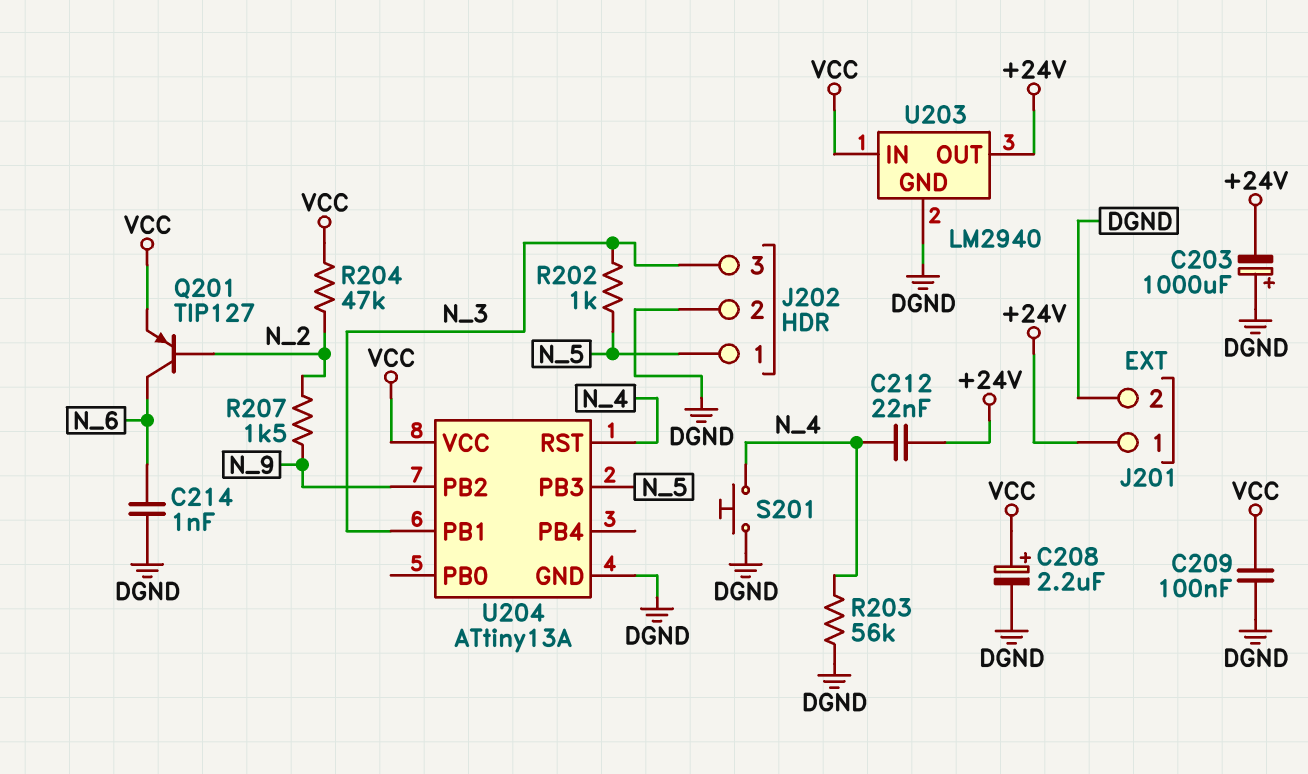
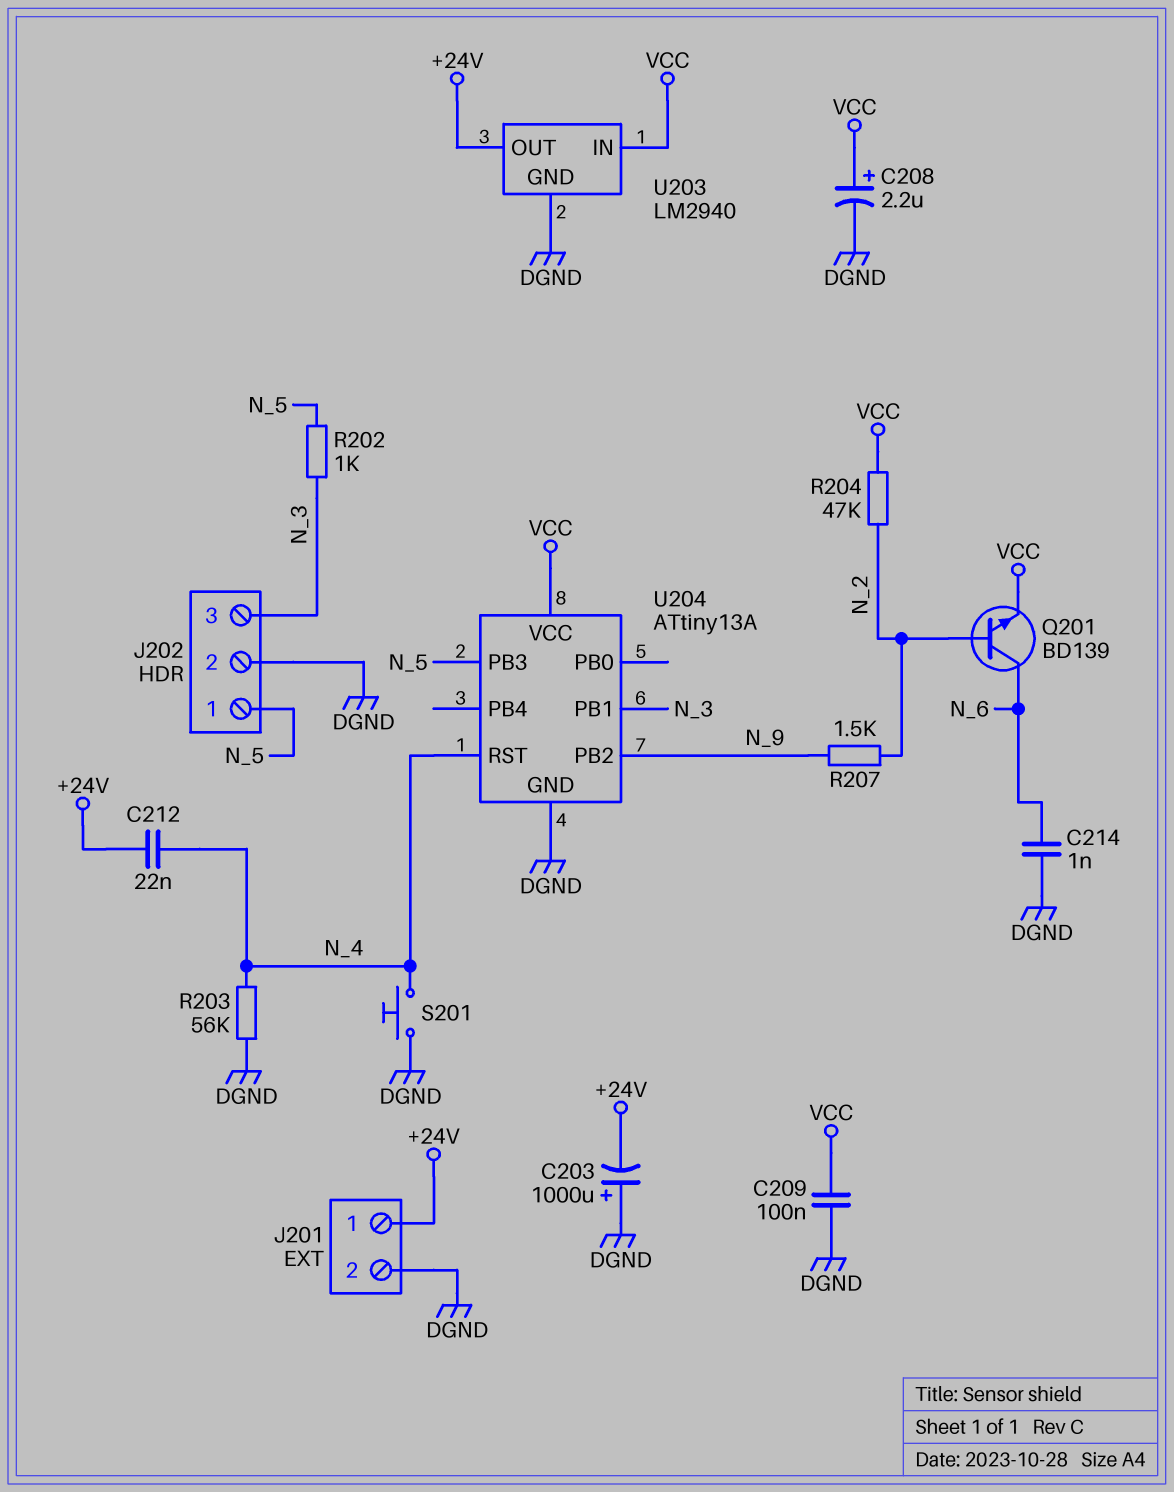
Q201: PNP TIP127 (B N_2, C N_6, E VCC) -> NPN BD139 (B N_2, C N_6, E VCC)

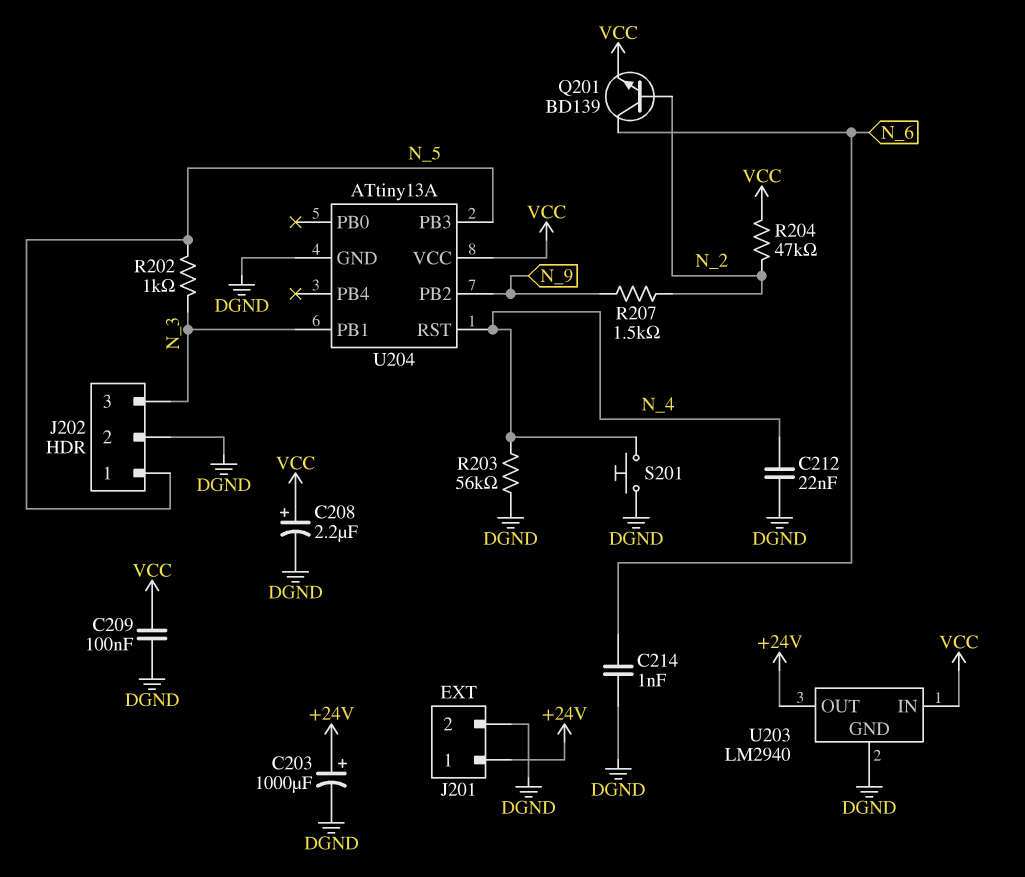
C203: 1000uF (plus DGND, minus +24V) -> 1000uF (plus +24V, minus DGND)
C212: 22nF (+24V, N_4) -> 22nF (DGND, N_4)

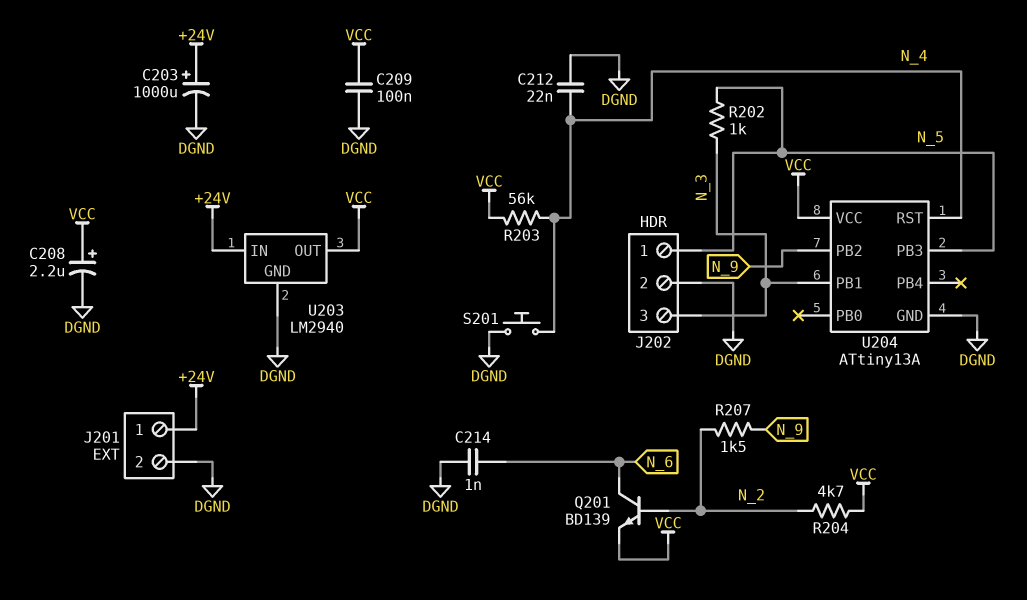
R203: 56k (DGND, N_4) -> 56k (N_4, VCC)
R204: 47k (N_2, VCC) -> 4.7k (N_2, VCC)
U203 pin IN: VCC -> +24V
U203 pin OUT: +24V -> VCC

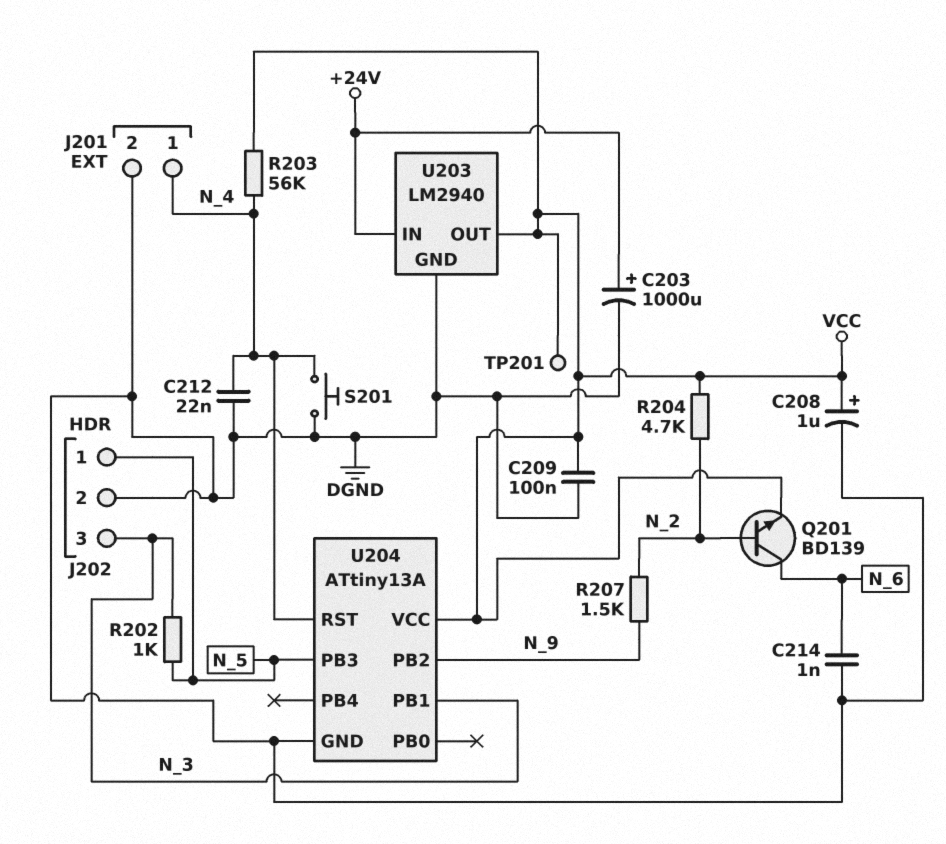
C208: 2.2uF (plus VCC, minus DGND) -> 1uF (plus VCC, minus DGND)
J201 pin 1: +24V -> N_4
TP201: none -> test point (VCC)

